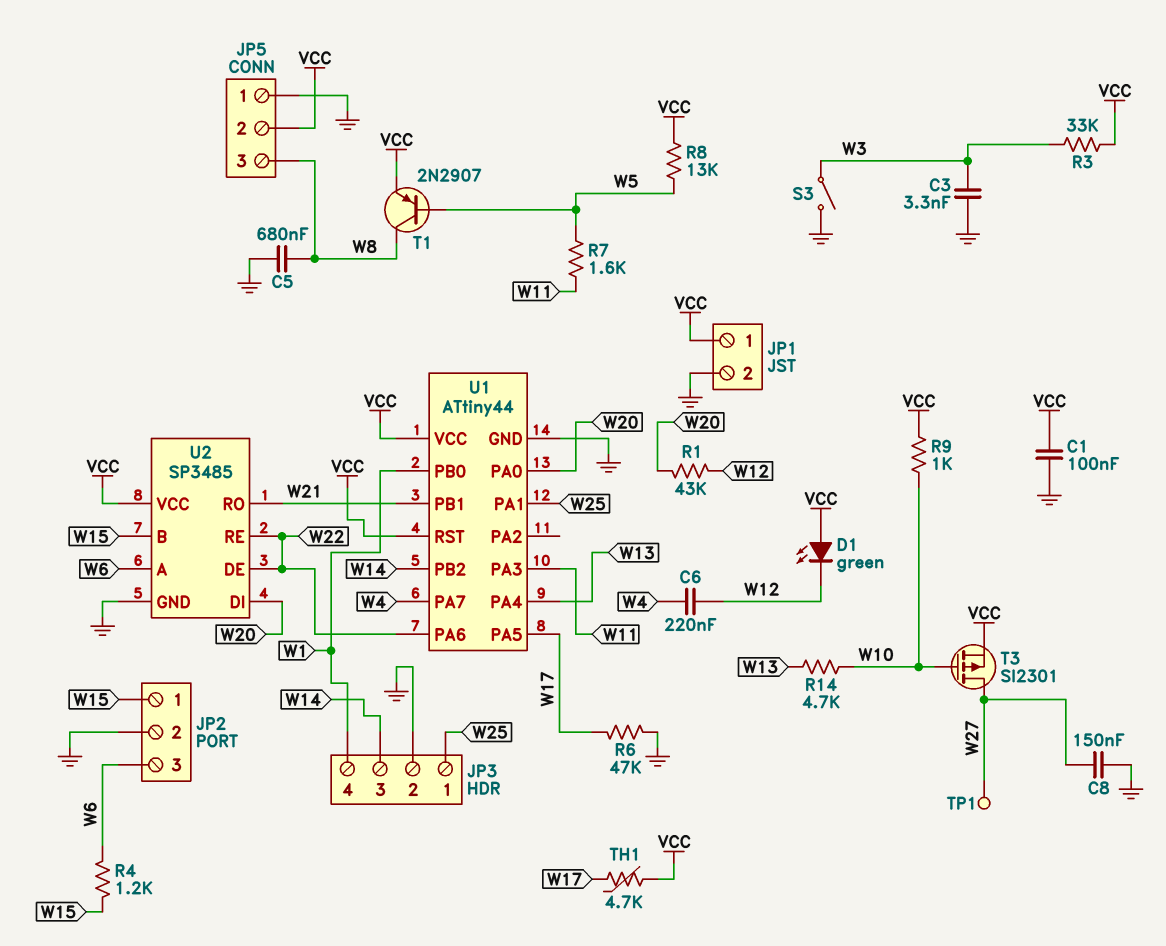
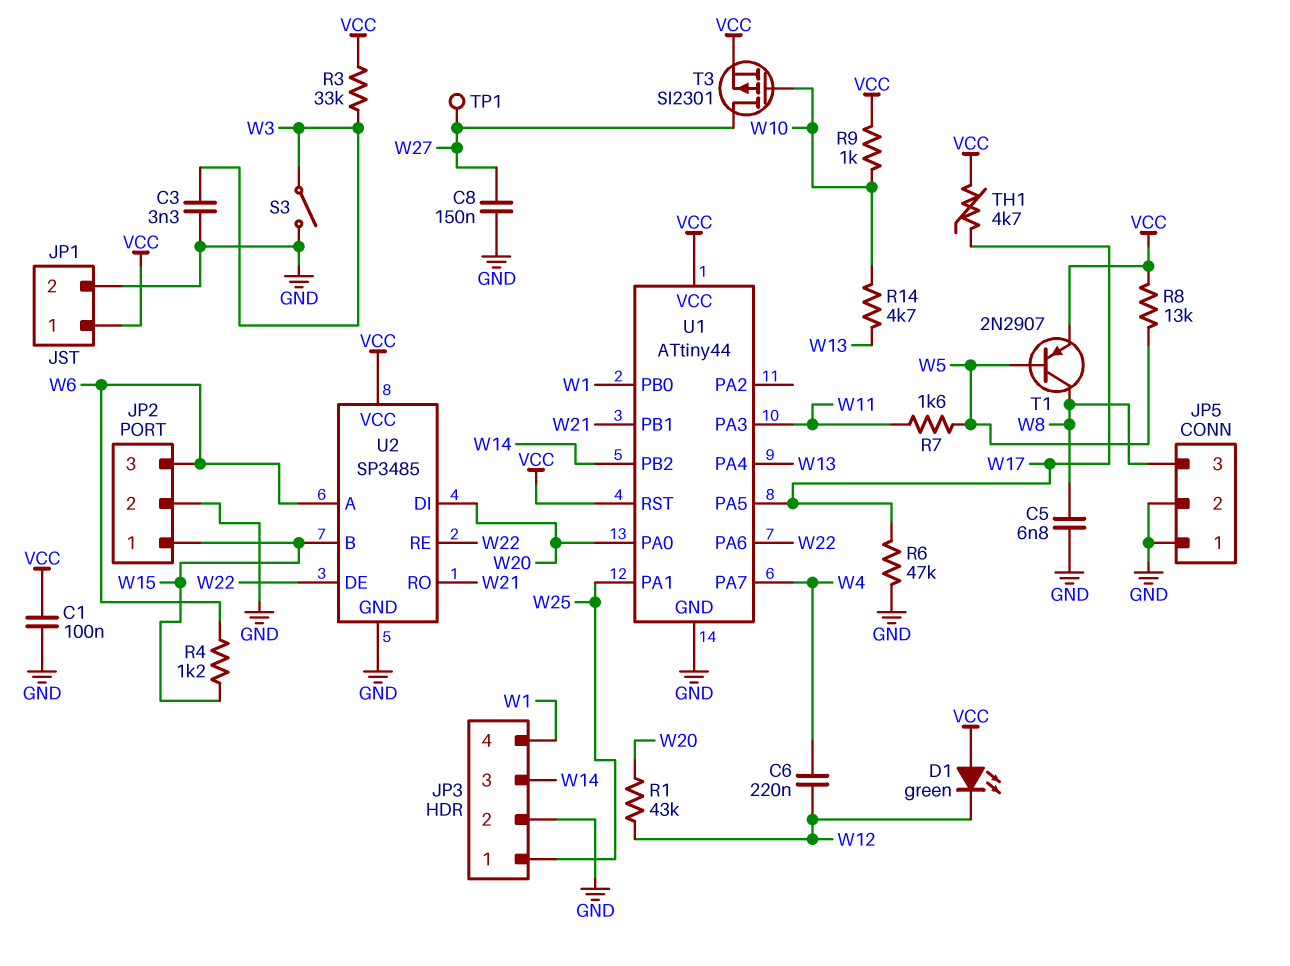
C5: 680nF (GND, W8) -> 6.8nF (GND, W8)
JP5 pin 2: VCC -> GND

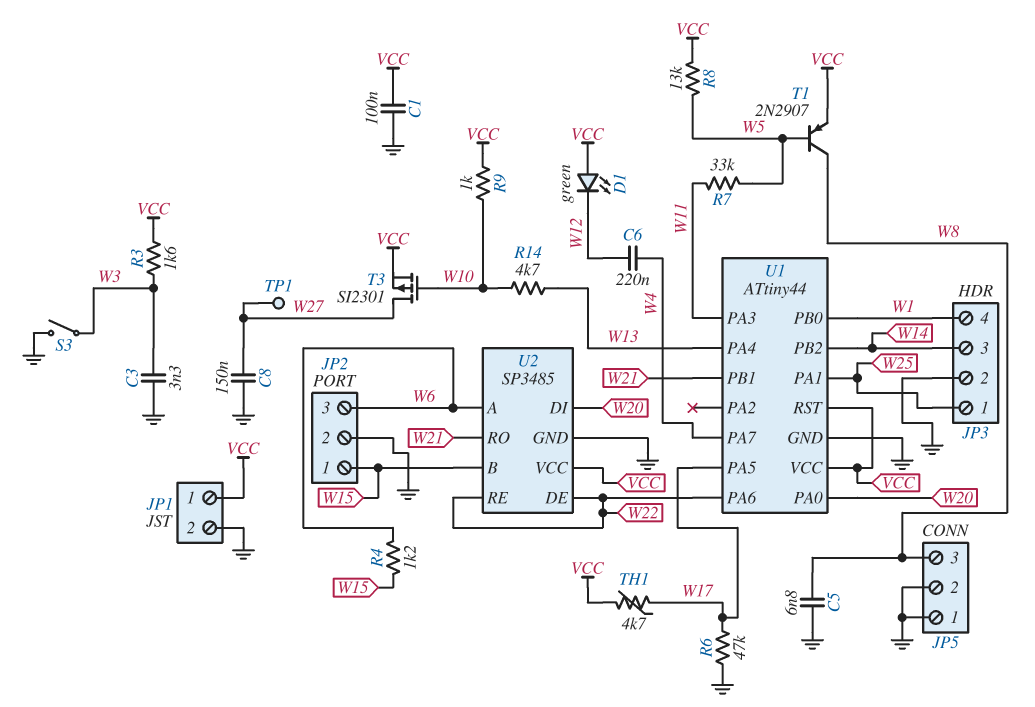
R1: 43k (W12, W20) -> none
R3: 33k (VCC, W3) -> 1.6k (VCC, W3)
R7: 1.6k (W5, W11) -> 33k (W5, W11)

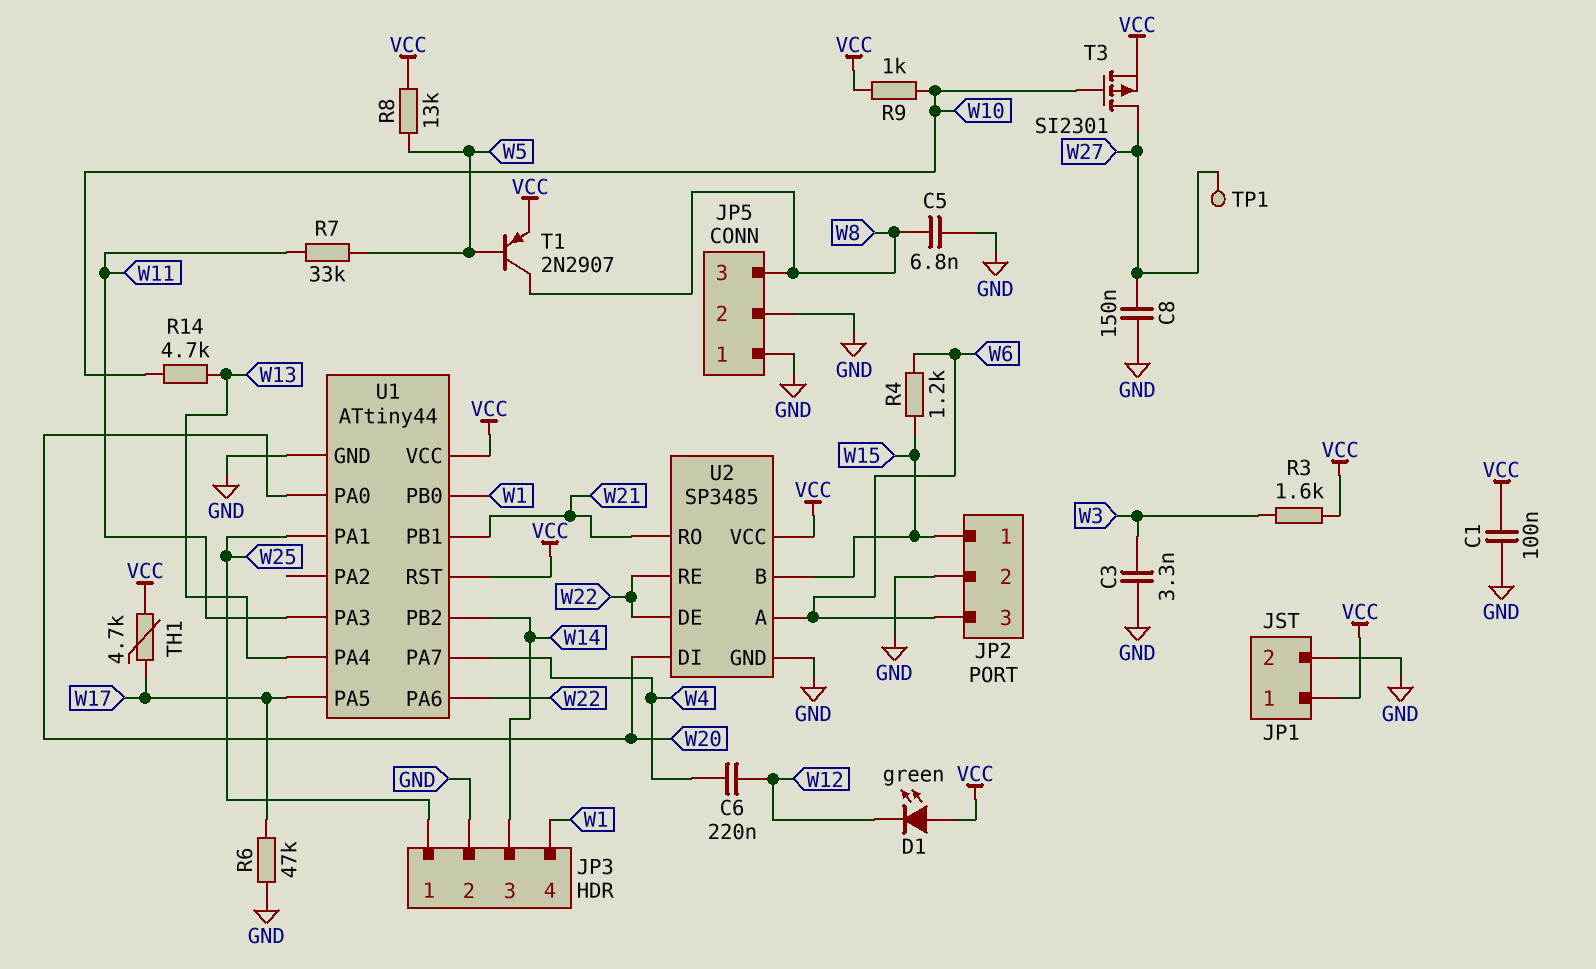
S3: switch (GND, W3) -> none

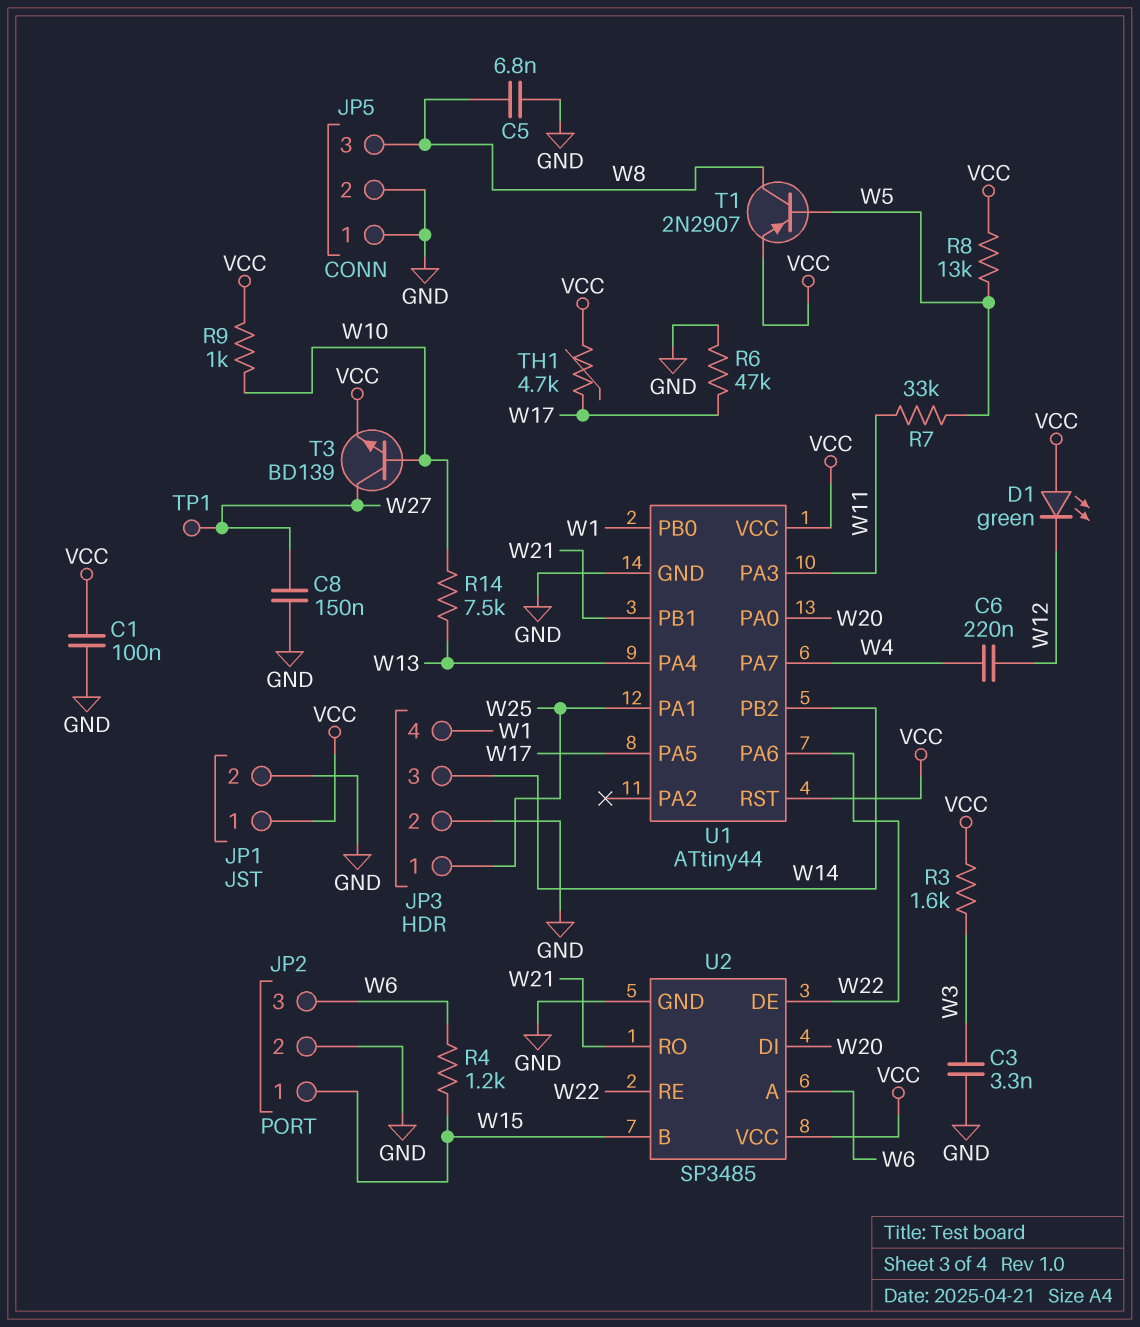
R14: 4.7k (W10, W13) -> 7.5k (W10, W13)
T3: PMOS SI2301 (G W10, D W27, S VCC) -> NPN BD139 (B W10, C W27, E VCC)

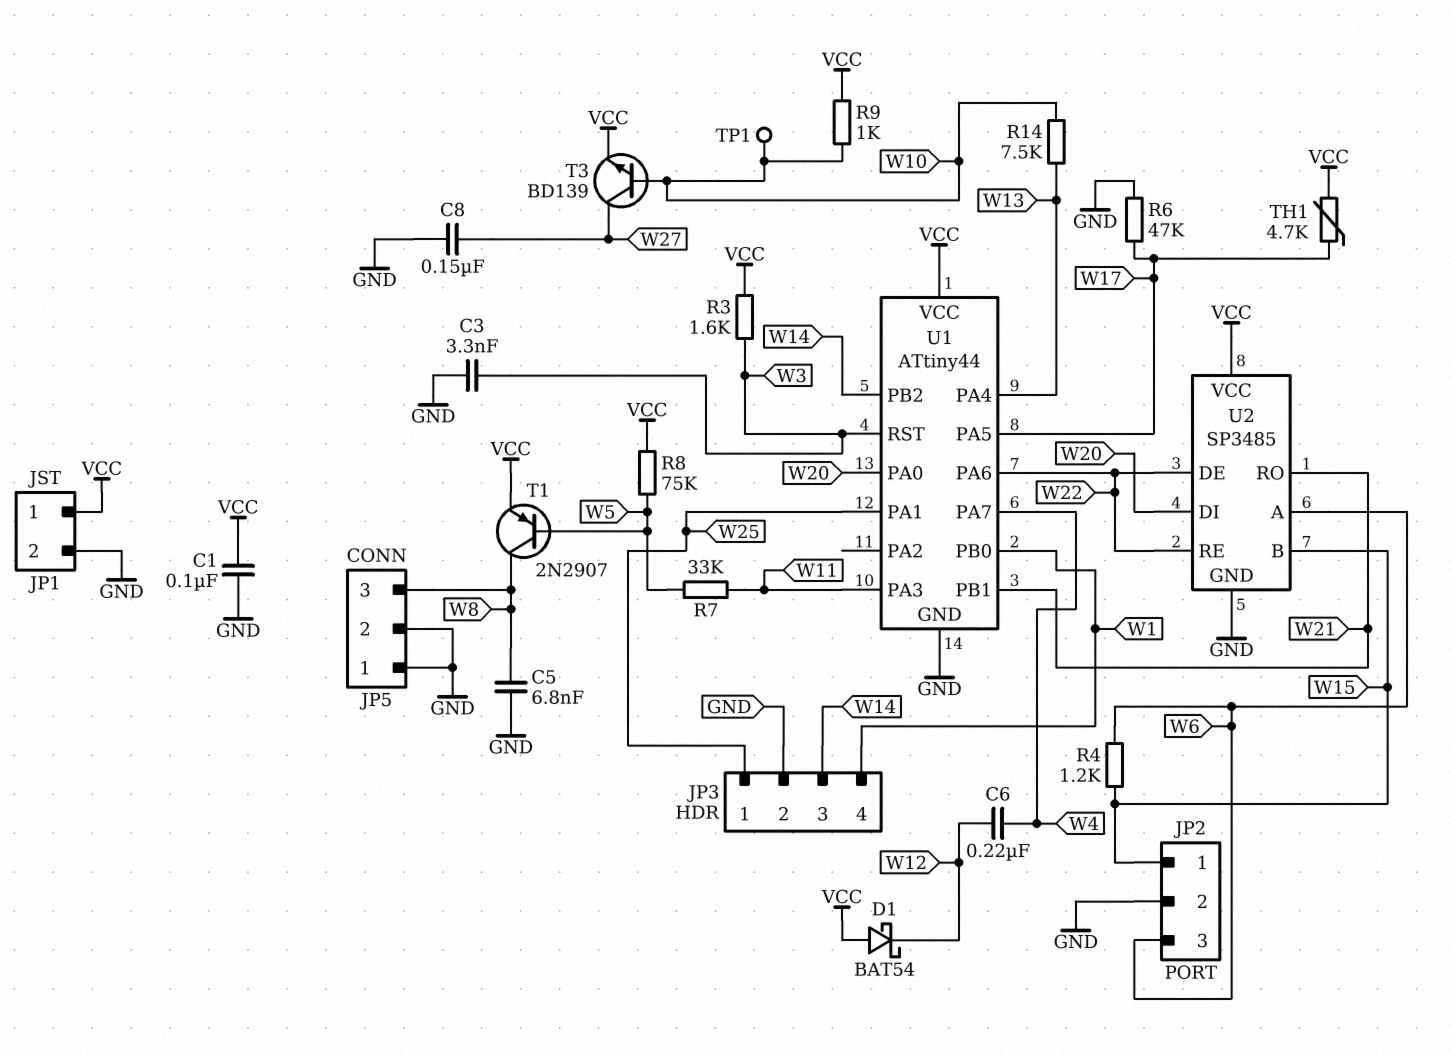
D1: LED green (A VCC, K W12) -> schottky BAT54 (A VCC, K W12)
R8: 13k (VCC, W5) -> 75k (VCC, W5)
TP1: test point (W27) -> test point (W10)
U1 pin RST: VCC -> W3

